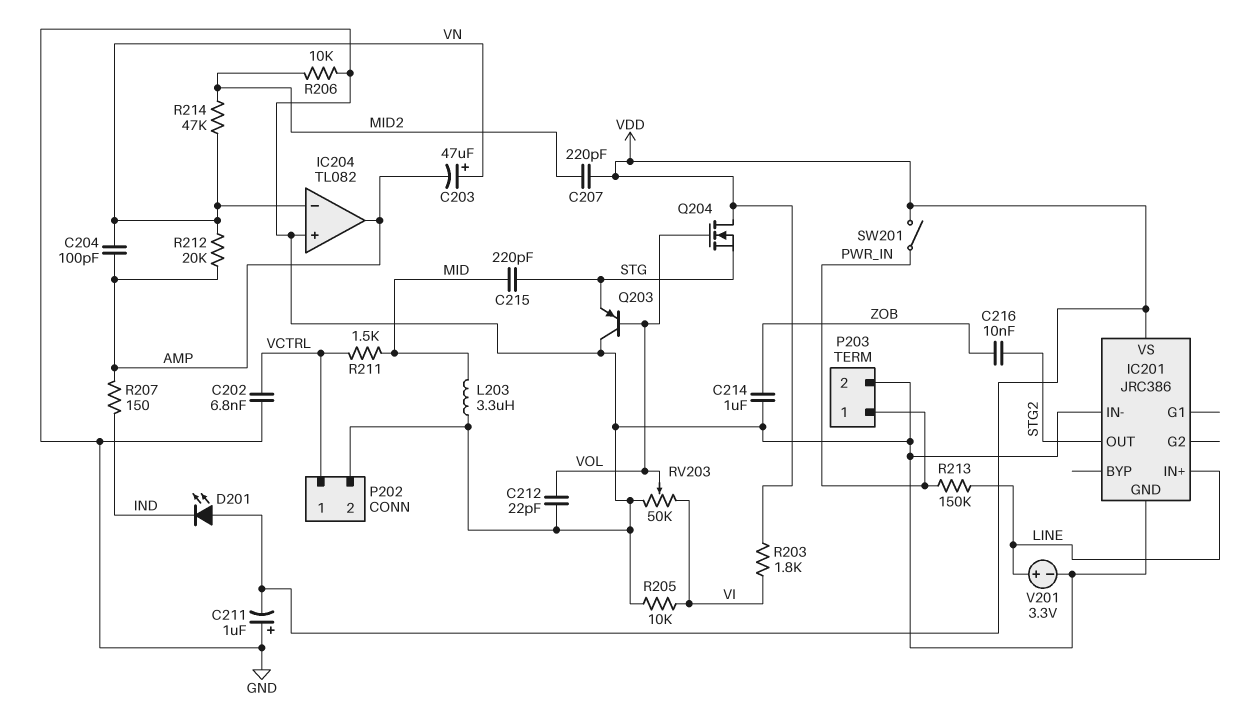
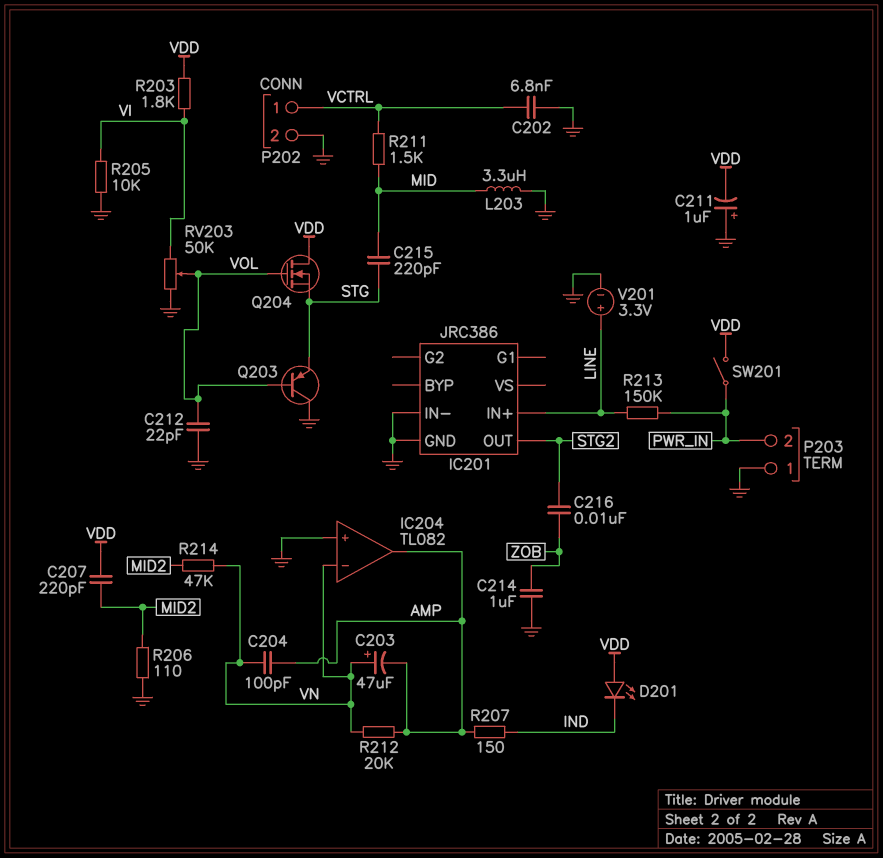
IC201 pin VS: VDD -> none
P203 pin 1: PWR_IN -> GND
P203 pin 2: GND -> PWR_IN
R206: 10k (GND, MID2) -> 110 (GND, MID2)

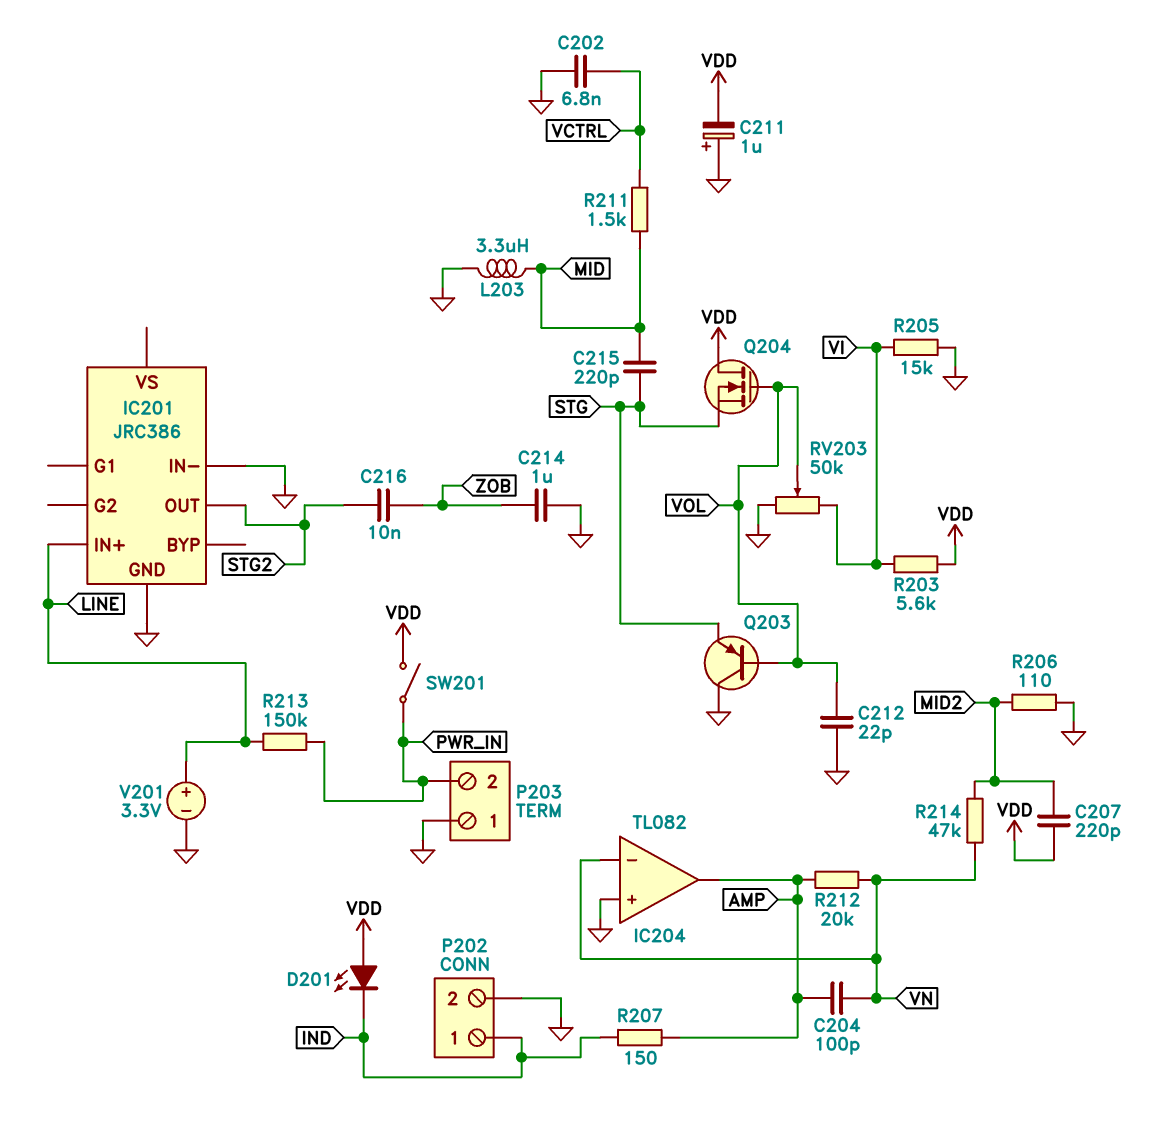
C203: 47uF (plus VN, minus AMP) -> none
P202 pin 1: VCTRL -> IND
R203: 1.8k (VDD, VI) -> 5.6k (VDD, VI)
R205: 10k (GND, VI) -> 15k (GND, VI)

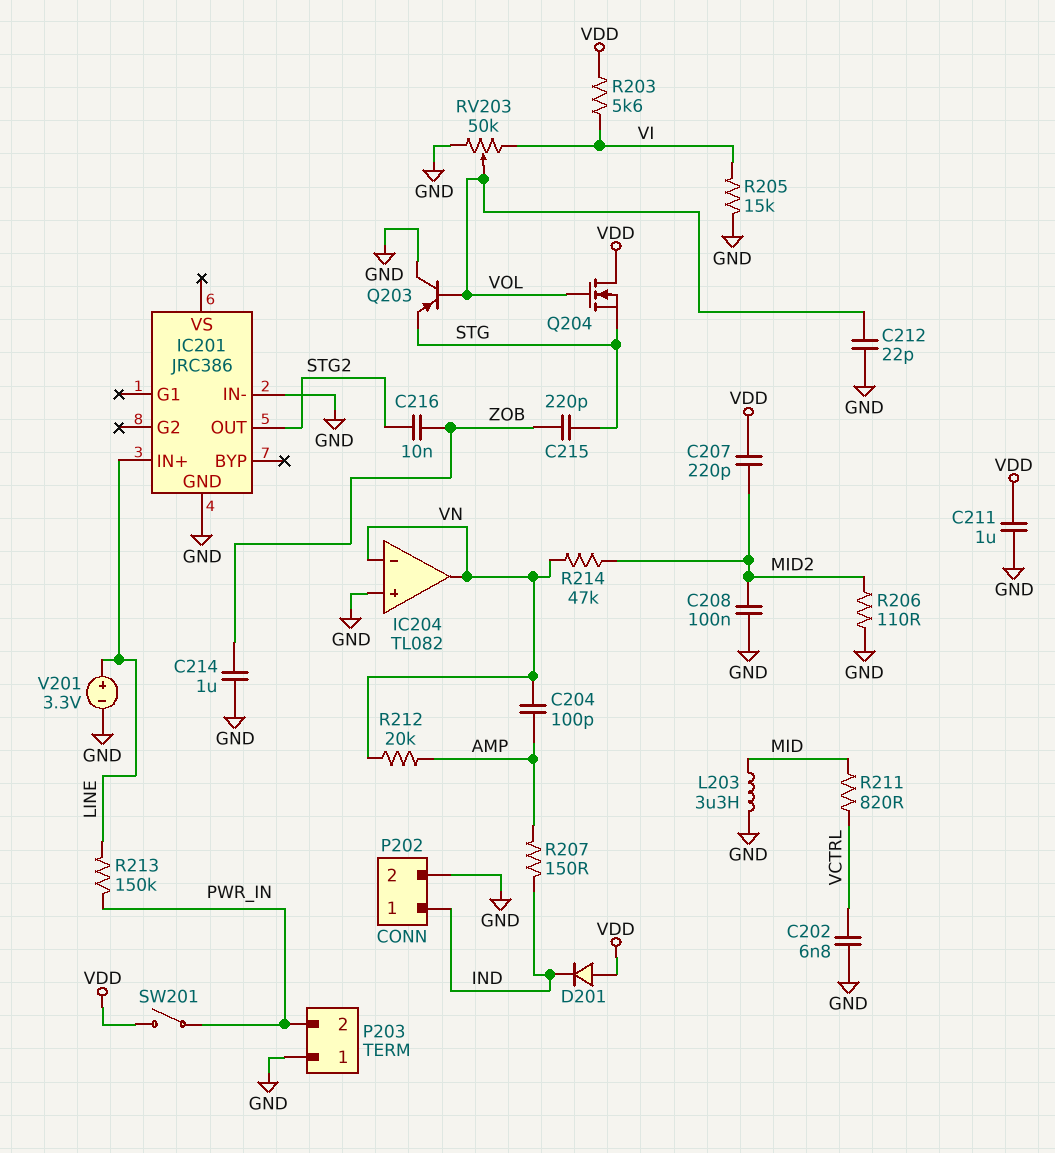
C208: none -> 100nF (GND, MID2)
C211: 1uF (plus GND, minus VDD) -> 1uF (GND, VDD)
C215: 220pF (MID, STG) -> 220pF (STG, ZOB)
D201: LED (A VDD, K IND) -> diode (A VDD, K IND)
IC204 pin out: AMP -> VN
R211: 1.5k (MID, VCTRL) -> 820 (MID, VCTRL)

